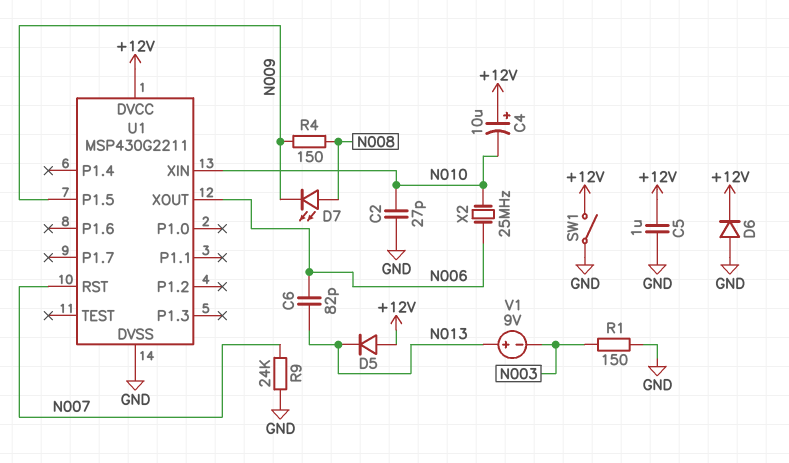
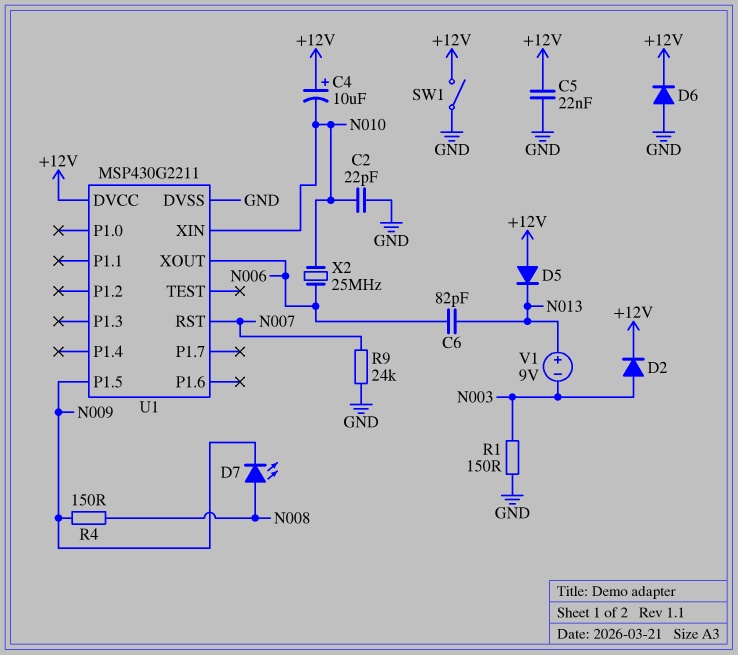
C2: 27pF (GND, N010) -> 22pF (GND, N010)
C5: 1uF (+12V, GND) -> 22nF (+12V, GND)
D2: none -> diode (A N003, K +12V)

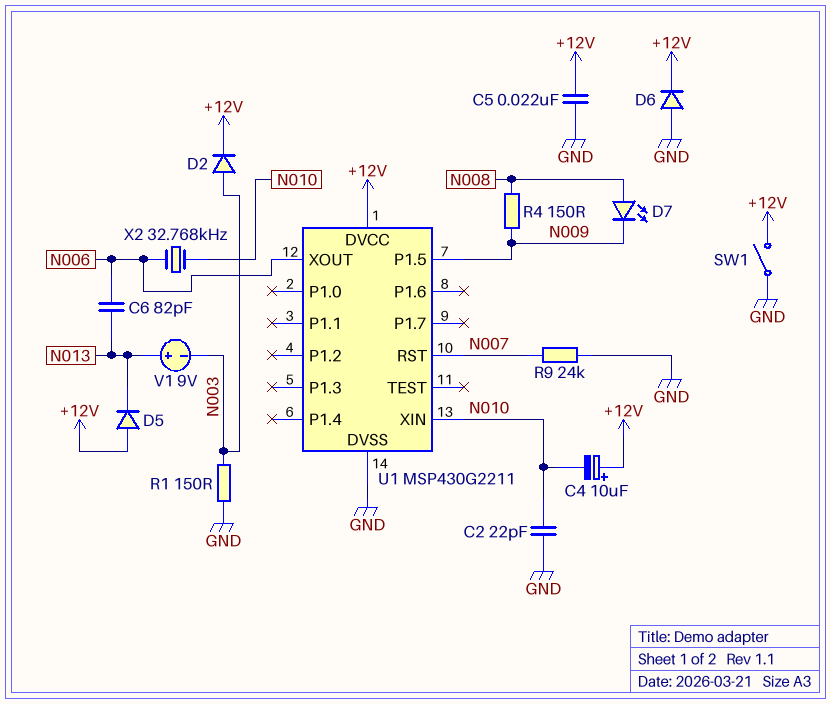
X2: 25MHz (N006, N010) -> 32.768kHz (N006, N010)

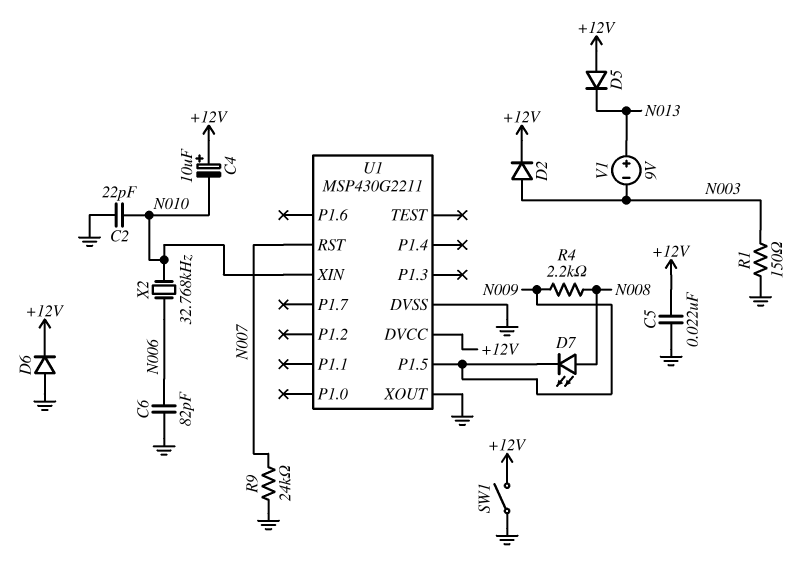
C6: 82pF (N006, N013) -> 82pF (GND, N006)
R4: 150 (N008, N009) -> 2.2k (N008, N009)
U1 pin XOUT: N006 -> GND

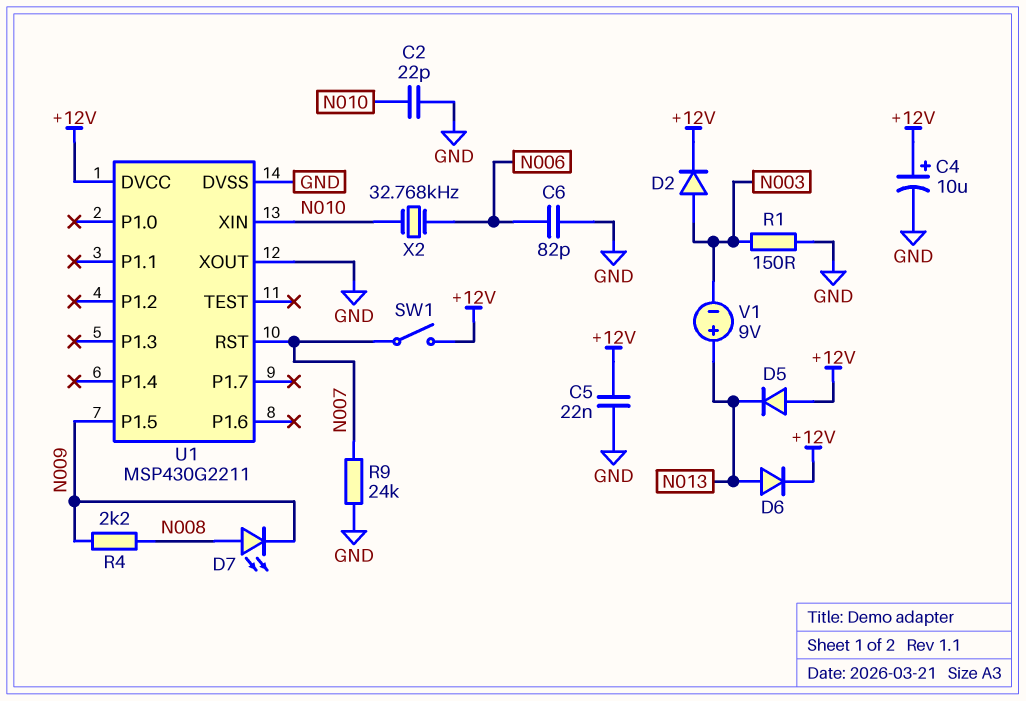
C4: 10uF (plus +12V, minus N010) -> 10uF (plus +12V, minus GND)
D6: diode (A GND, K +12V) -> diode (A N013, K +12V)
SW1: switch (+12V, GND) -> switch (+12V, N007)

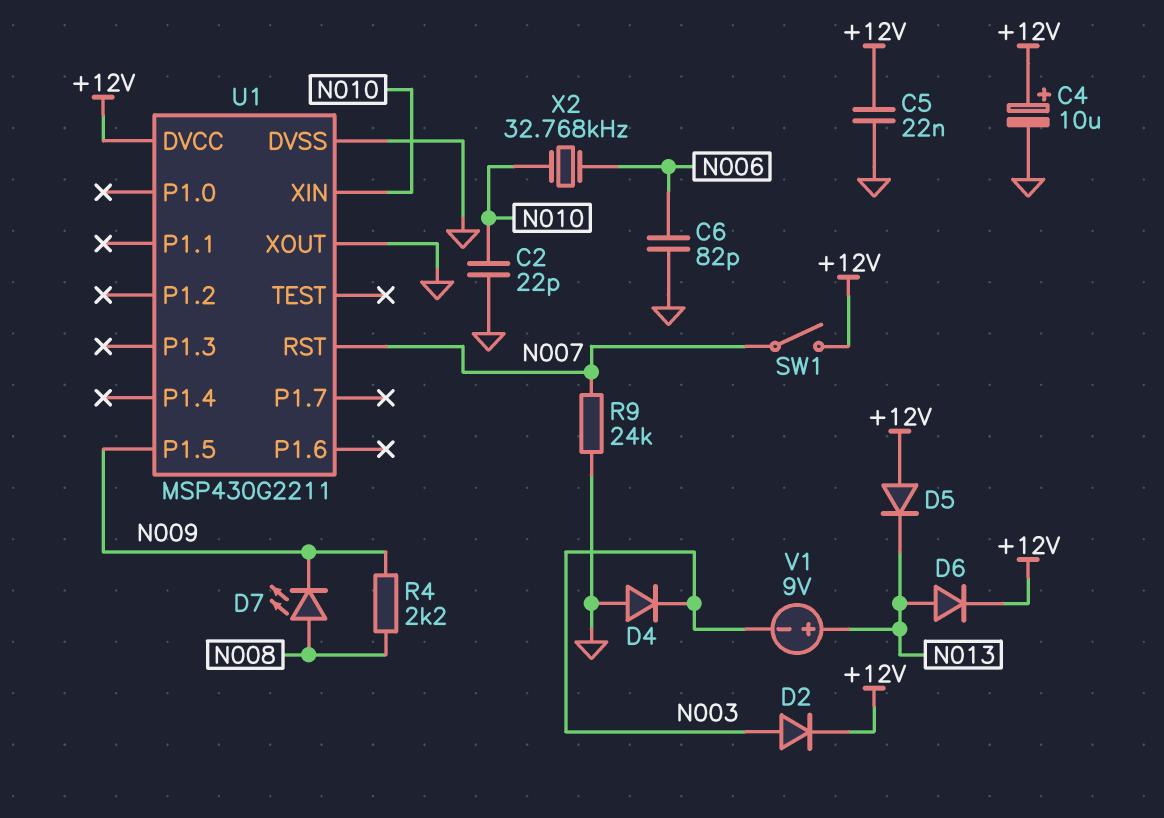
D4: none -> diode (A GND, K N003)
R1: 150 (GND, N003) -> none

